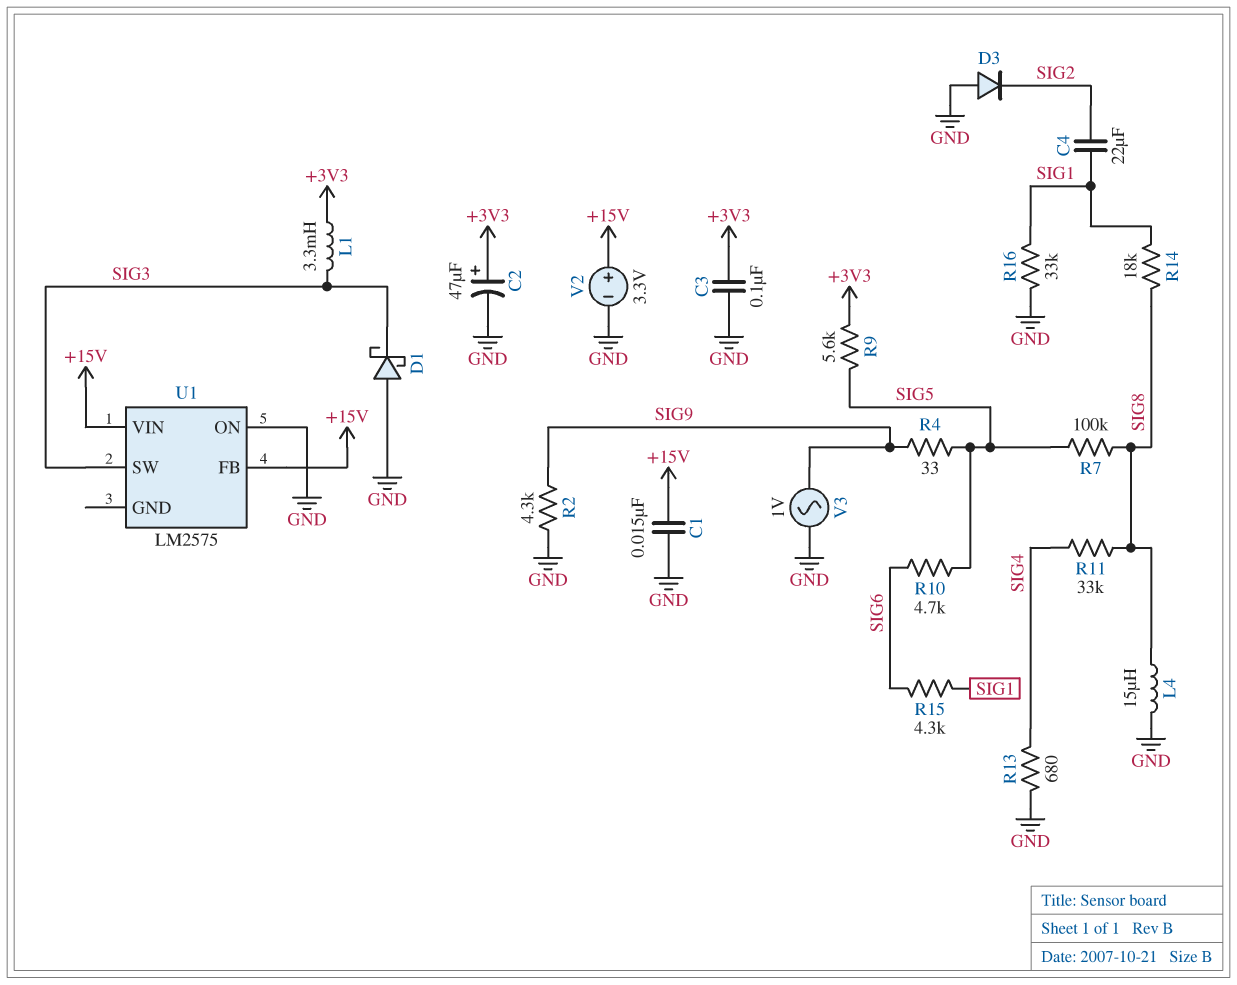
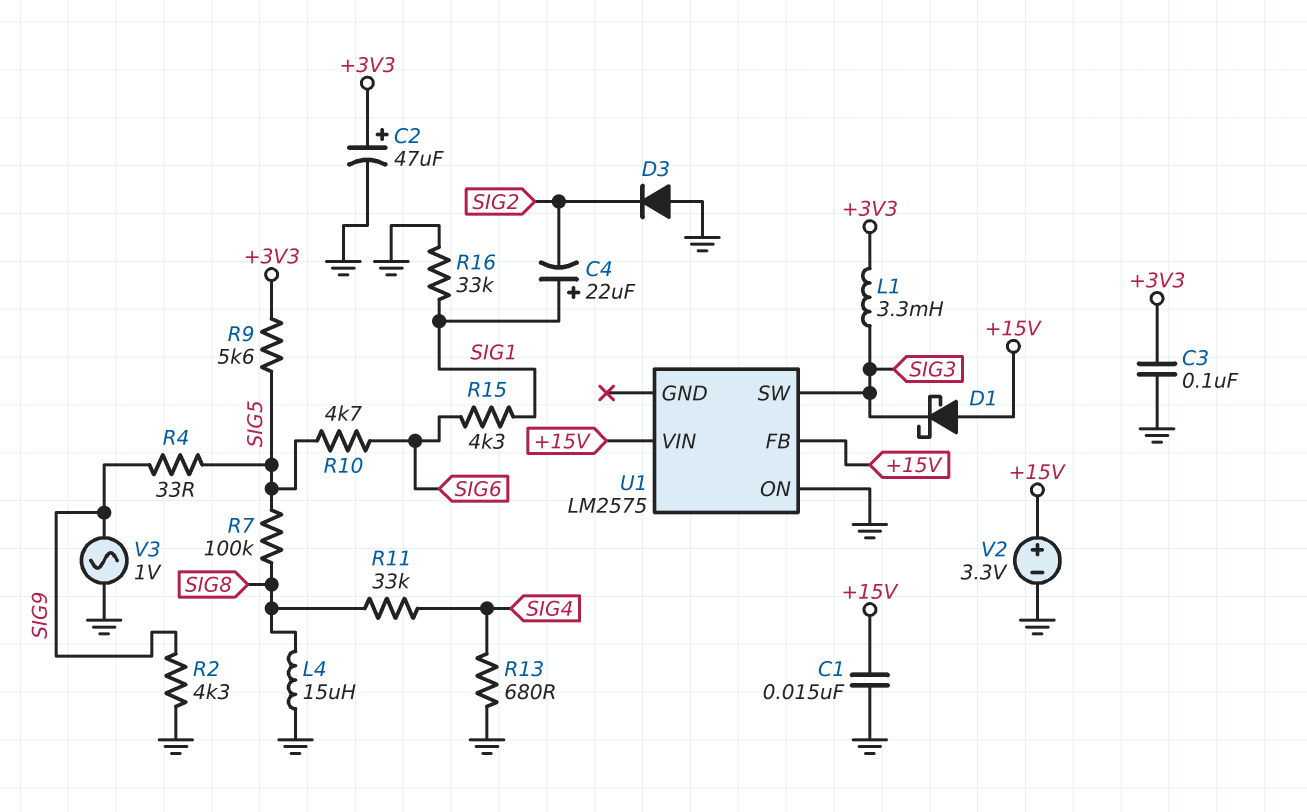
C4: 22uF (SIG1, SIG2) -> 22uF (plus SIG1, minus SIG2)
D1: schottky (A GND, K SIG3) -> schottky (A +15V, K SIG3)
R14: 18k (SIG1, SIG8) -> none

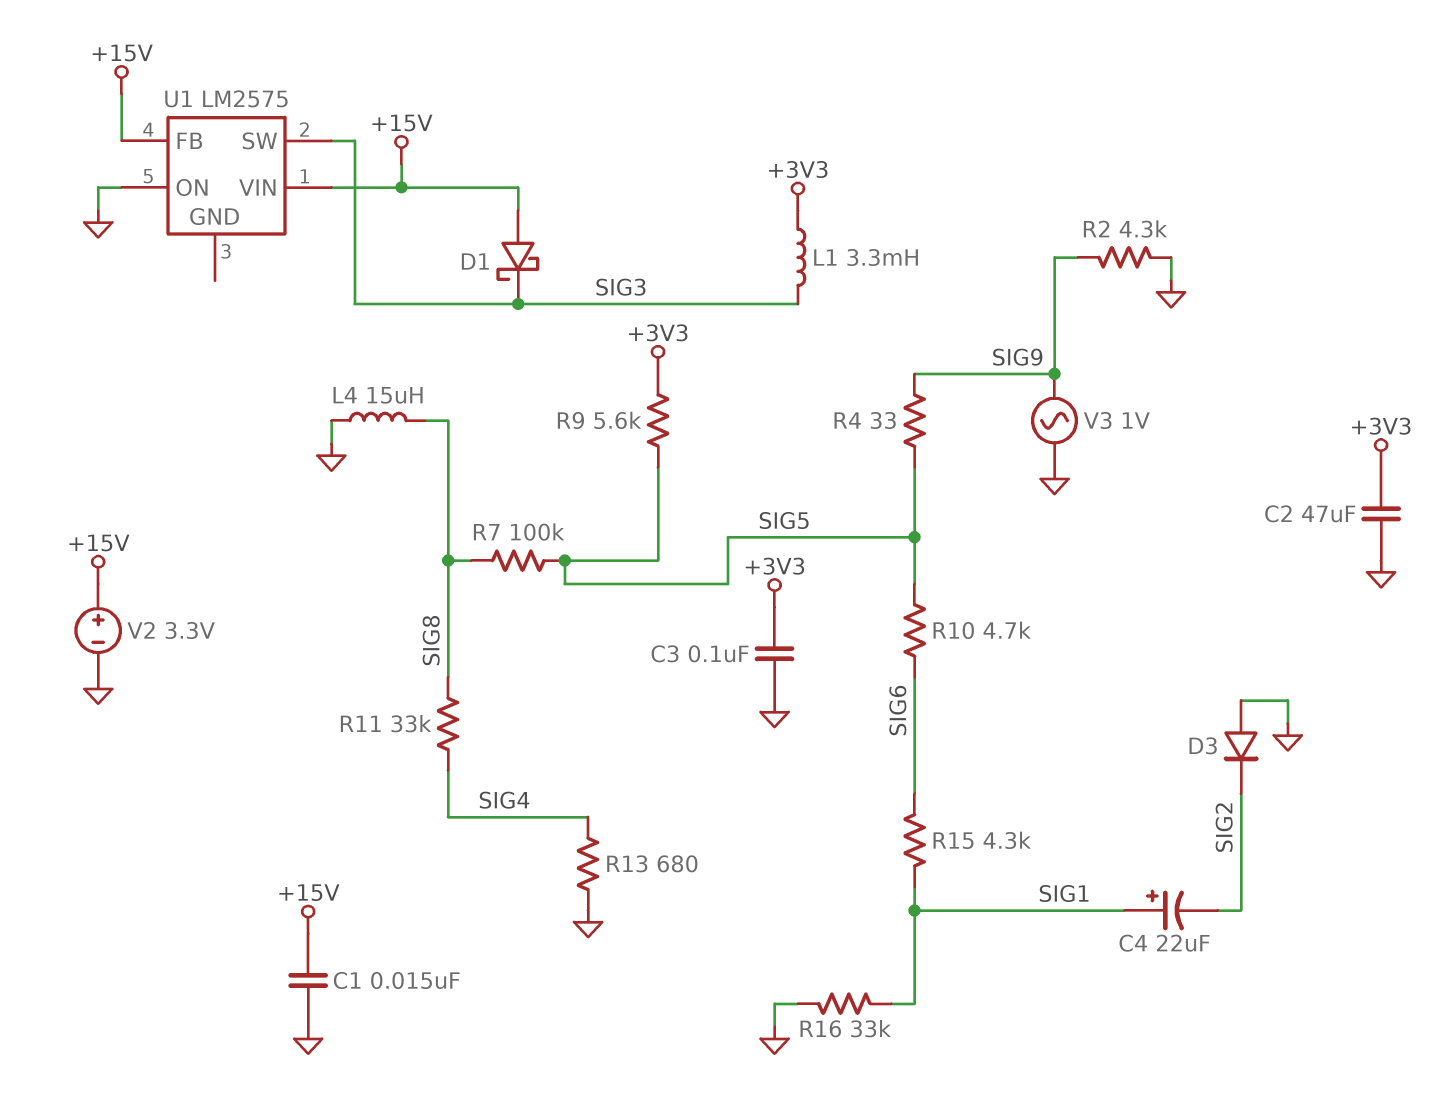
C2: 47uF (plus +3V3, minus GND) -> 47uF (+3V3, GND)

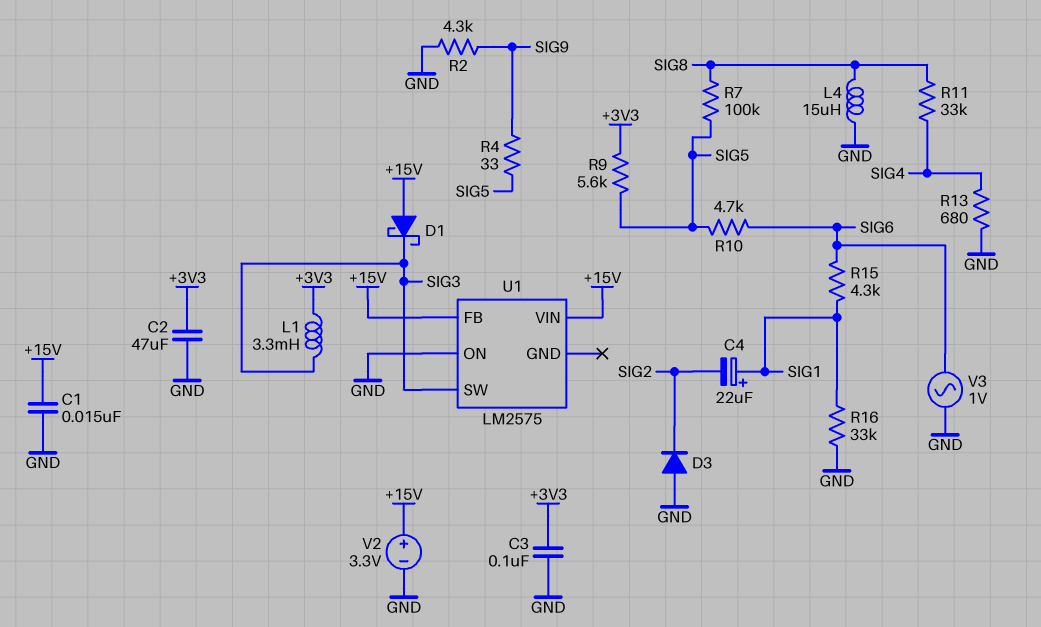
V3: AC 1V (GND, SIG9) -> AC 1V (GND, SIG6)

